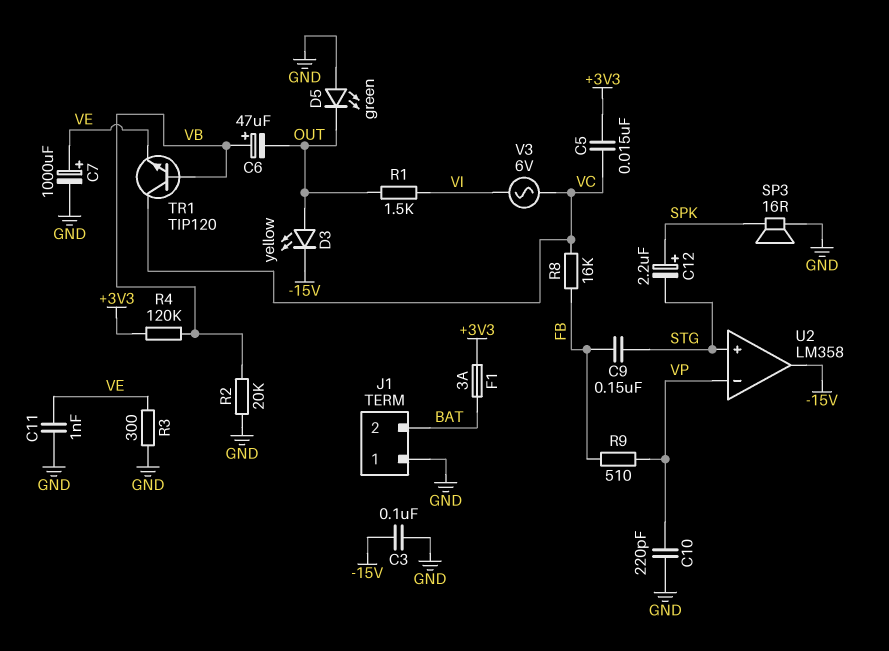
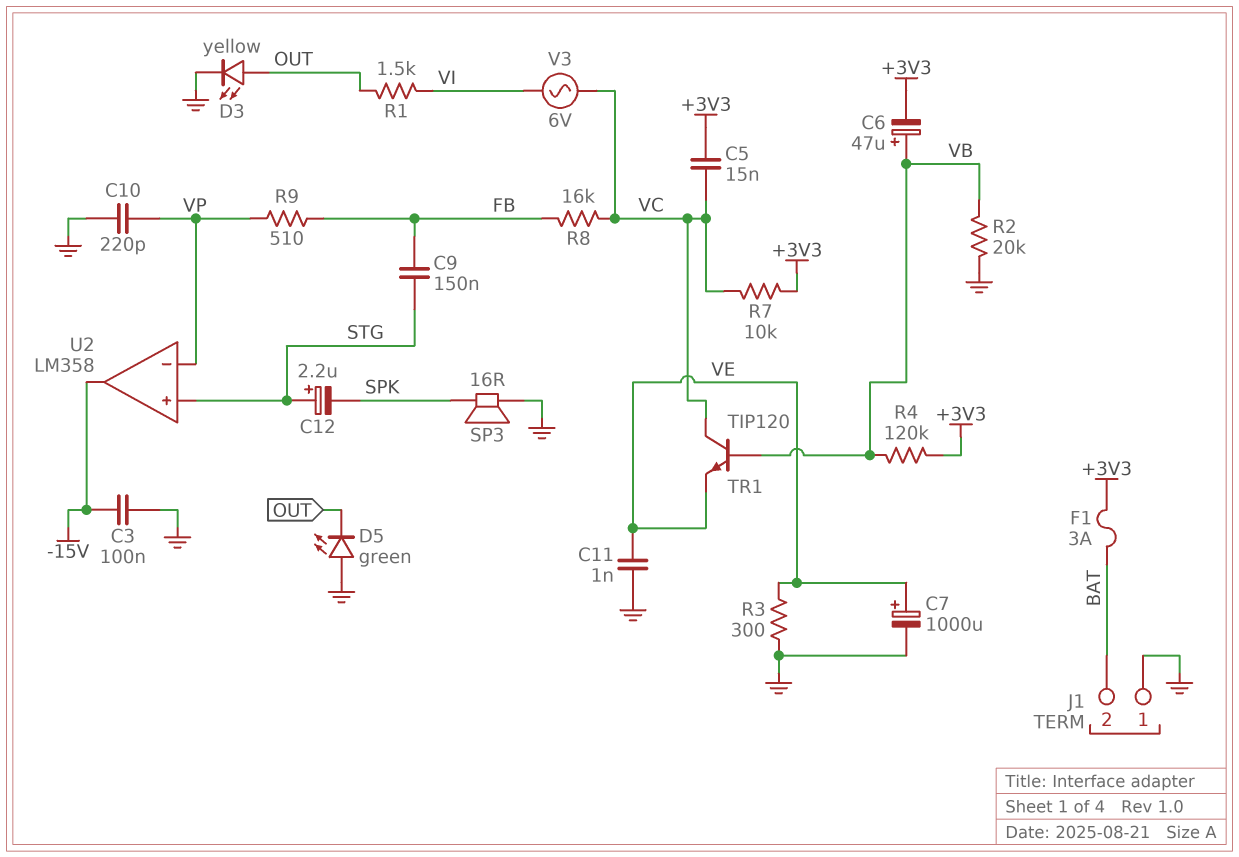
C6: 47uF (plus VB, minus OUT) -> 47uF (plus VB, minus +3V3)
C12: 2.2uF (plus SPK, minus STG) -> 2.2uF (plus STG, minus SPK)
D3: LED yellow (A OUT, K -15V) -> LED yellow (A OUT, K GND)
R7: none -> 10k (+3V3, VC)

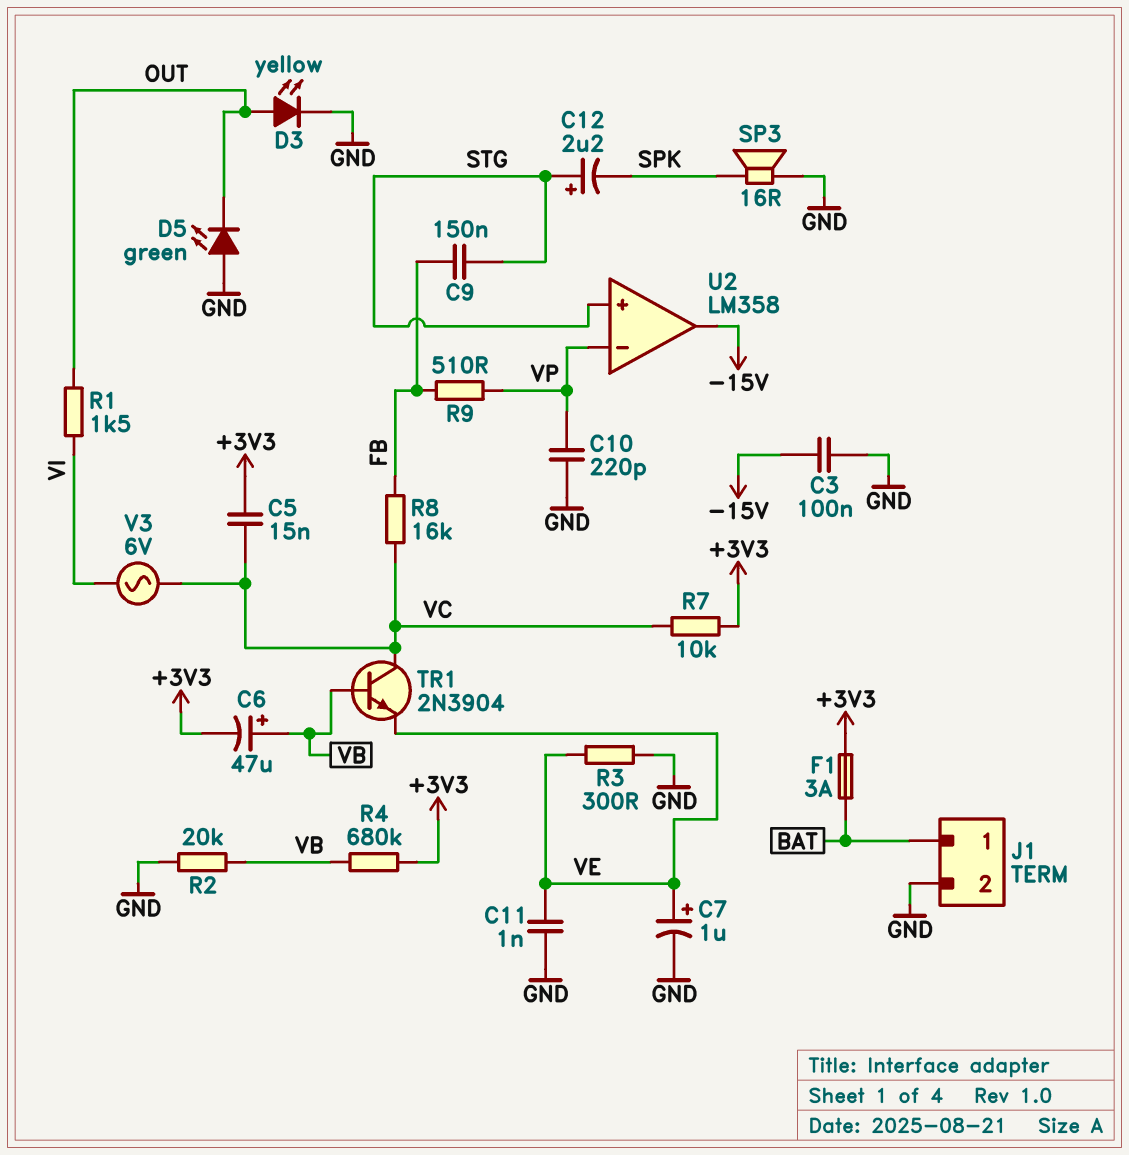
C7: 1000uF (plus VE, minus GND) -> 1uF (plus VE, minus GND)
J1 pin 1: GND -> BAT
J1 pin 2: BAT -> GND
R4: 120k (+3V3, VB) -> 680k (+3V3, VB)
TR1: NPN TIP120 (B VB, C VC, E VE) -> NPN 2N3904 (B VB, C VC, E VE)

